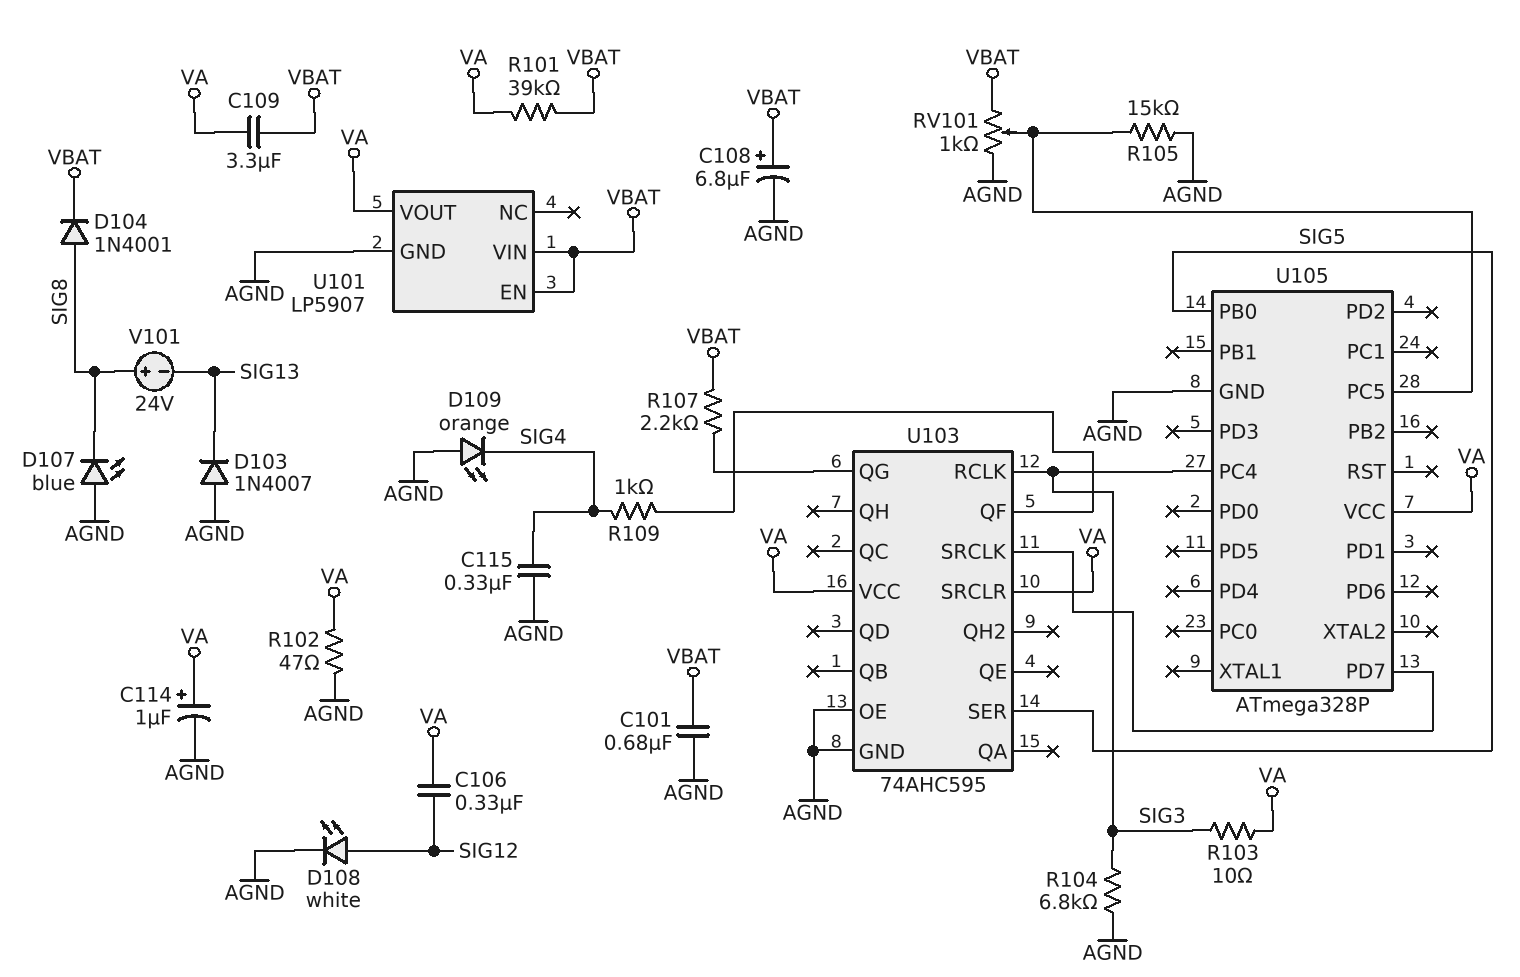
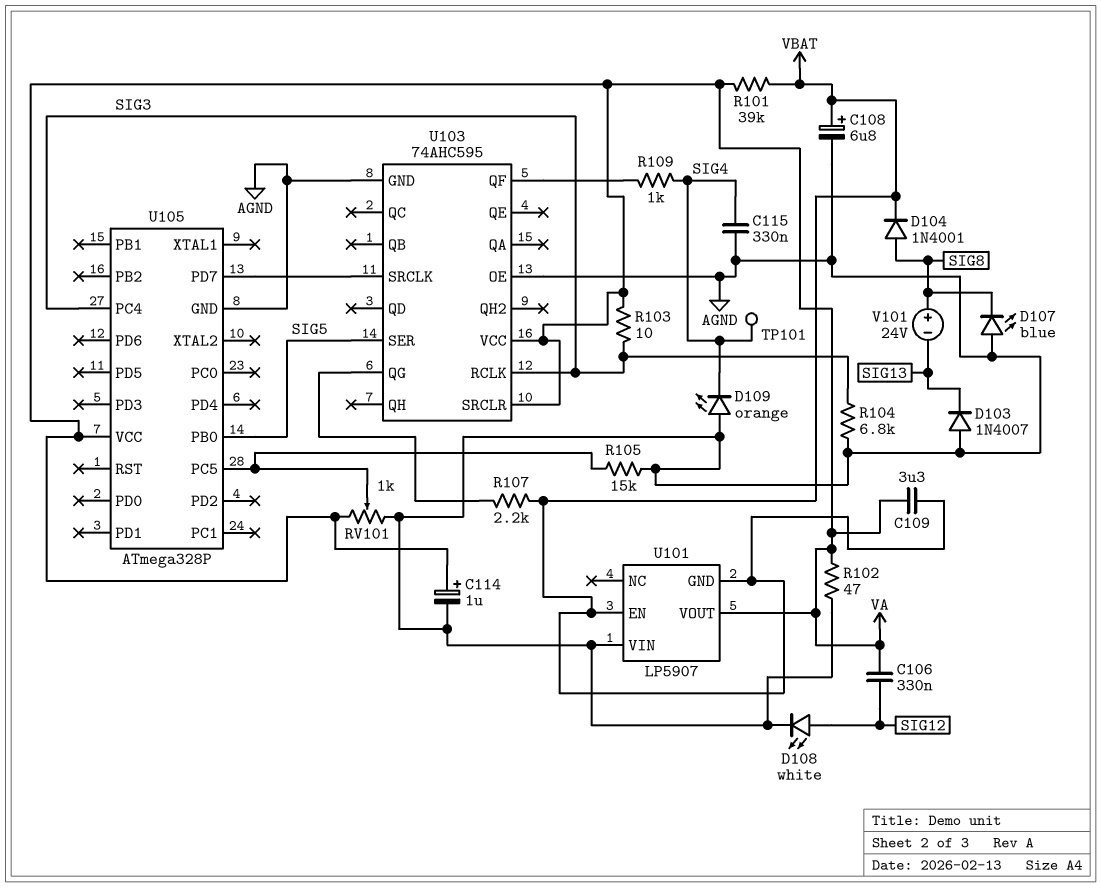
C101: 680nF (AGND, VBAT) -> none
RV101: 1k (AGND, VBAT, wiper U105/PC5) -> 1k (AGND, VA, wiper U105/PC5)
TP101: none -> test point (SIG4)
U101 pin GND: AGND -> VBAT
U101 pin VIN: VBAT -> AGND

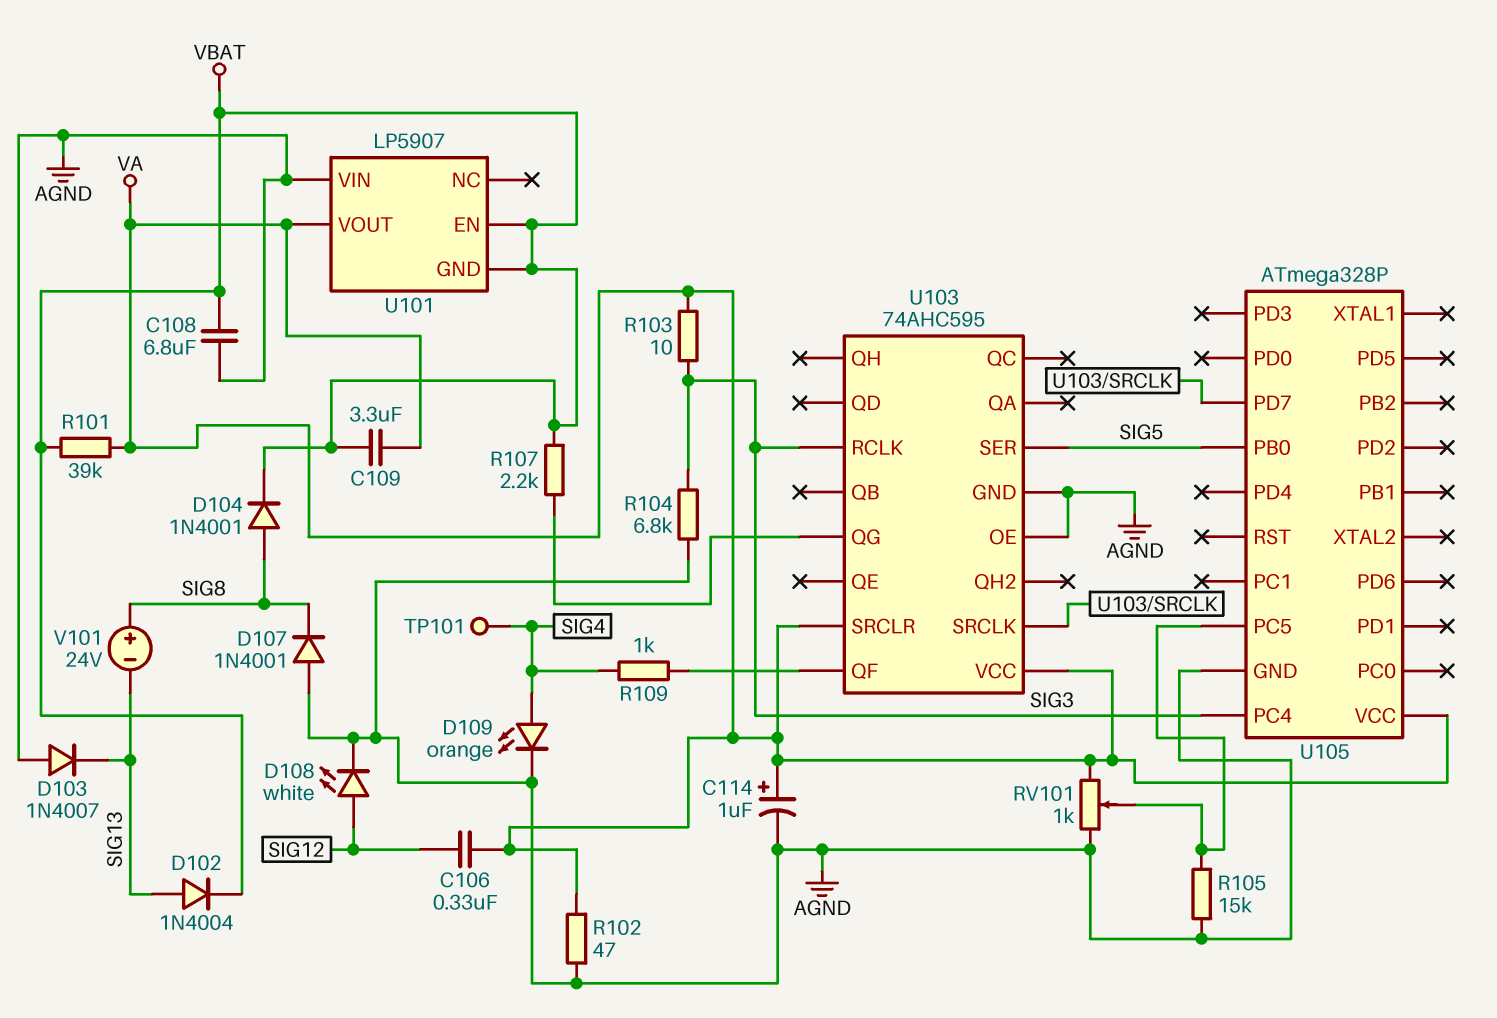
C108: 6.8uF (plus VBAT, minus AGND) -> 6.8uF (AGND, VBAT)
C115: 330nF (AGND, SIG4) -> none
D102: none -> diode 1N4004 (A SIG13, K VBAT)
D107: LED blue (A AGND, K SIG8) -> diode 1N4001 (A AGND, K SIG8)
D109: LED orange (A AGND, K SIG4) -> LED orange (A SIG4, K AGND)

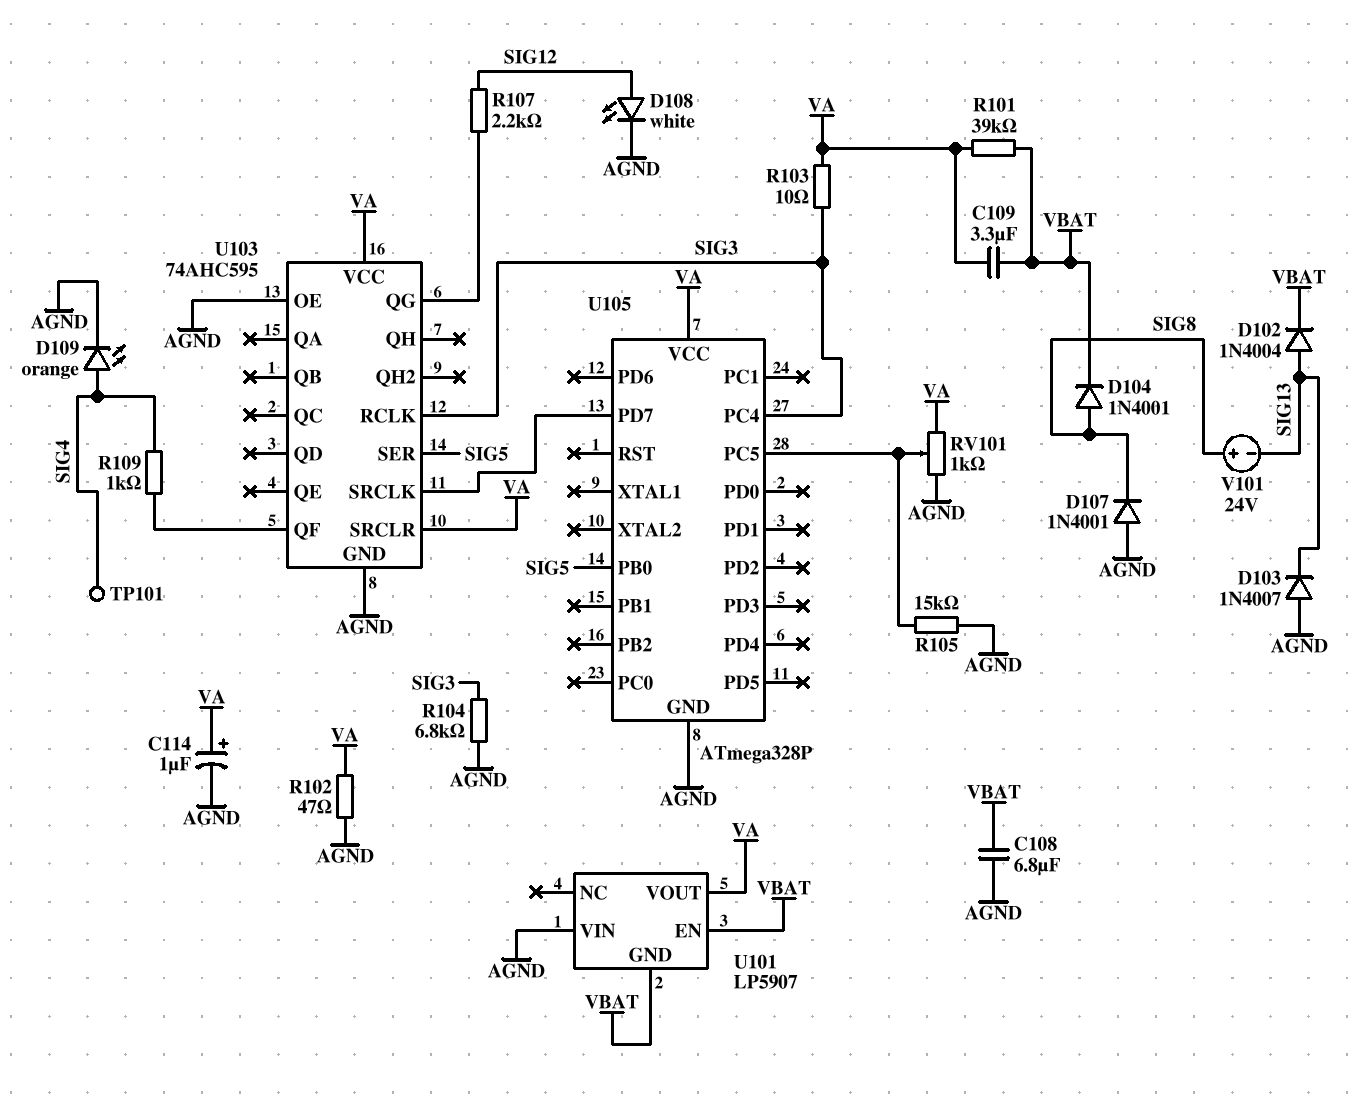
C106: 330nF (SIG12, VA) -> none
R107: 2.2k (U103/QG, VBAT) -> 2.2k (SIG12, U103/QG)

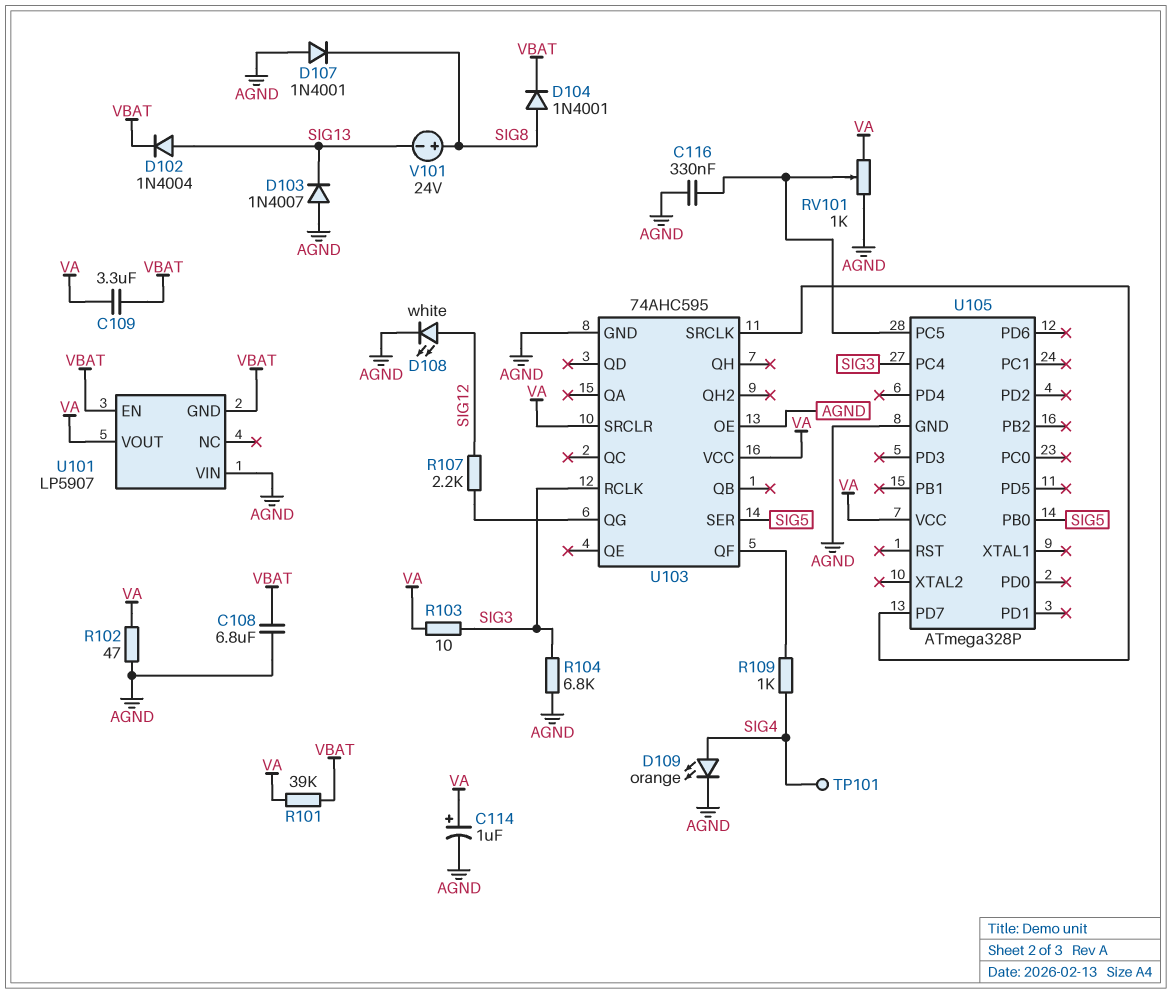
C116: none -> 330nF (AGND, U105/PC5)
R105: 15k (AGND, U105/PC5) -> none

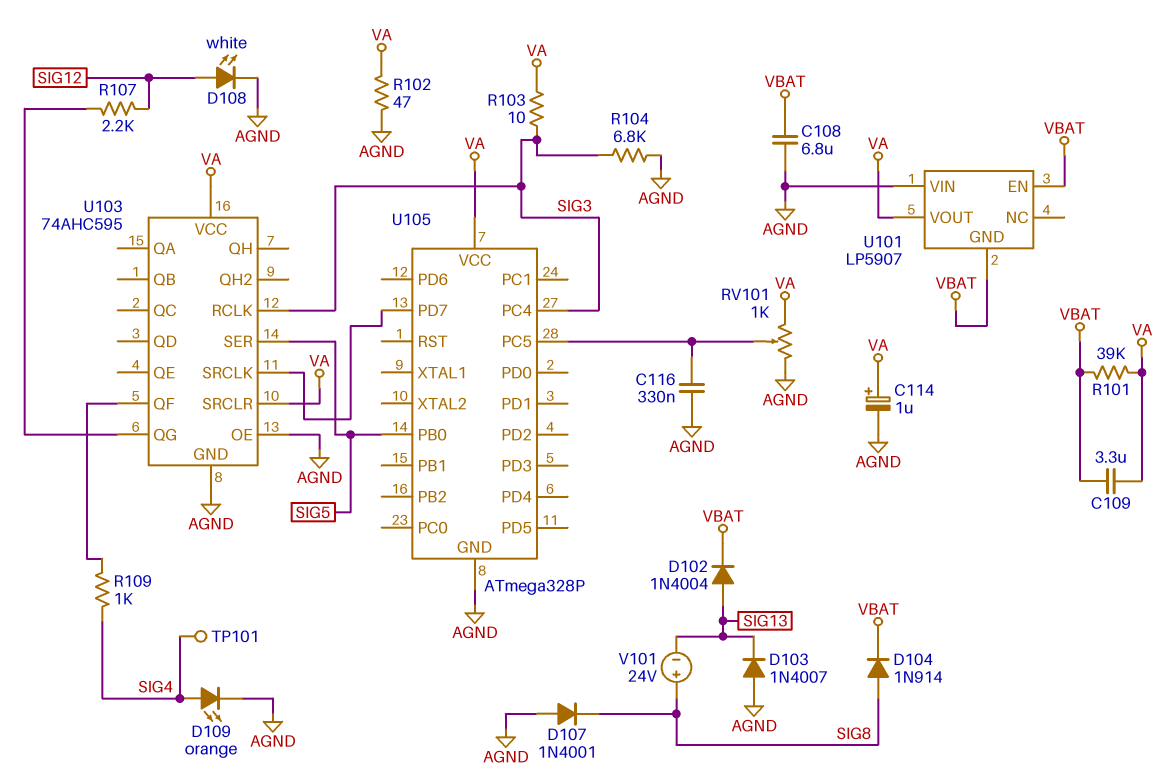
D104: diode 1N4001 (A SIG8, K VBAT) -> diode 1N914 (A SIG8, K VBAT)

